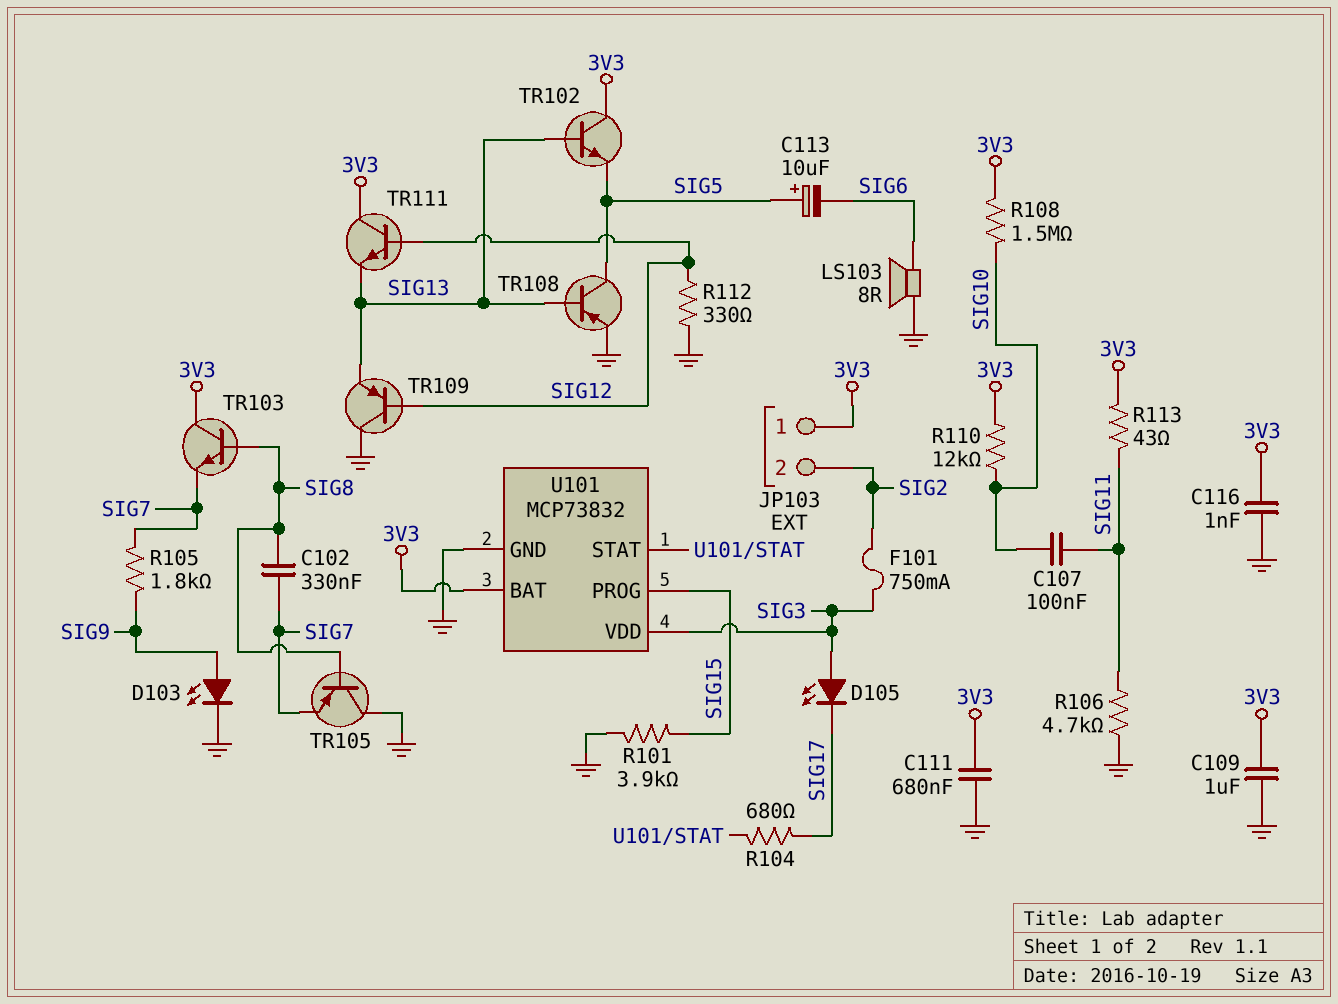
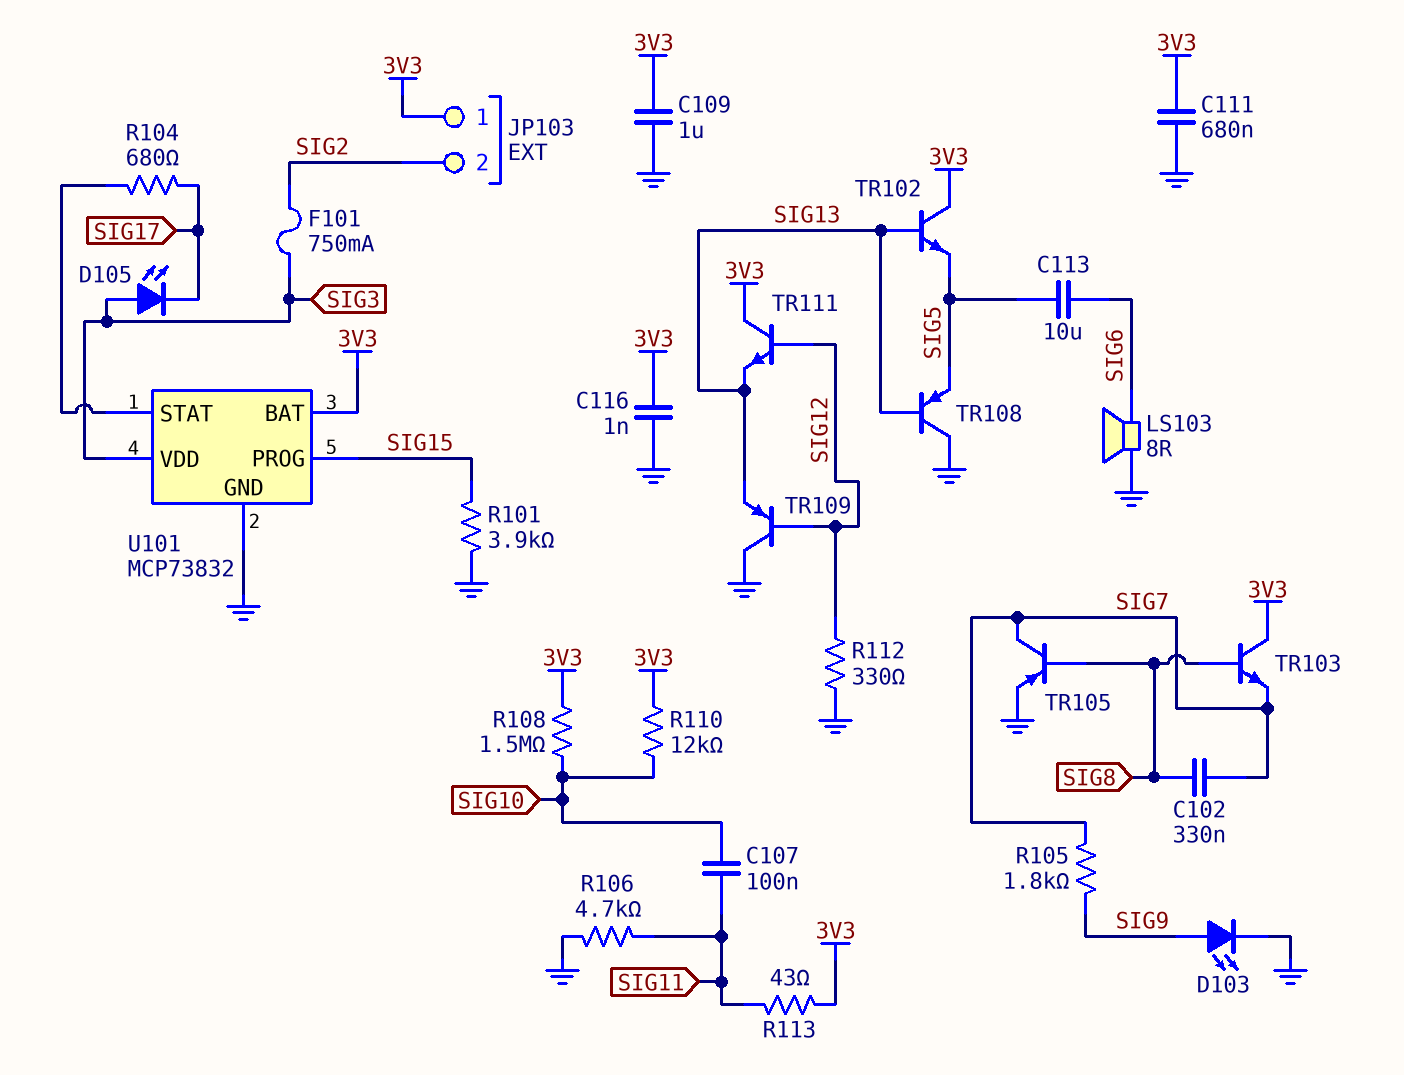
C113: 10uF (plus SIG5, minus SIG6) -> 10uF (SIG5, SIG6)
TR105: PNP (B SIG8, C GND, E SIG7) -> PNP (B SIG8, C SIG7, E GND)
TR108: PNP (B SIG13, C SIG5, E GND) -> PNP (B SIG13, C GND, E SIG5)

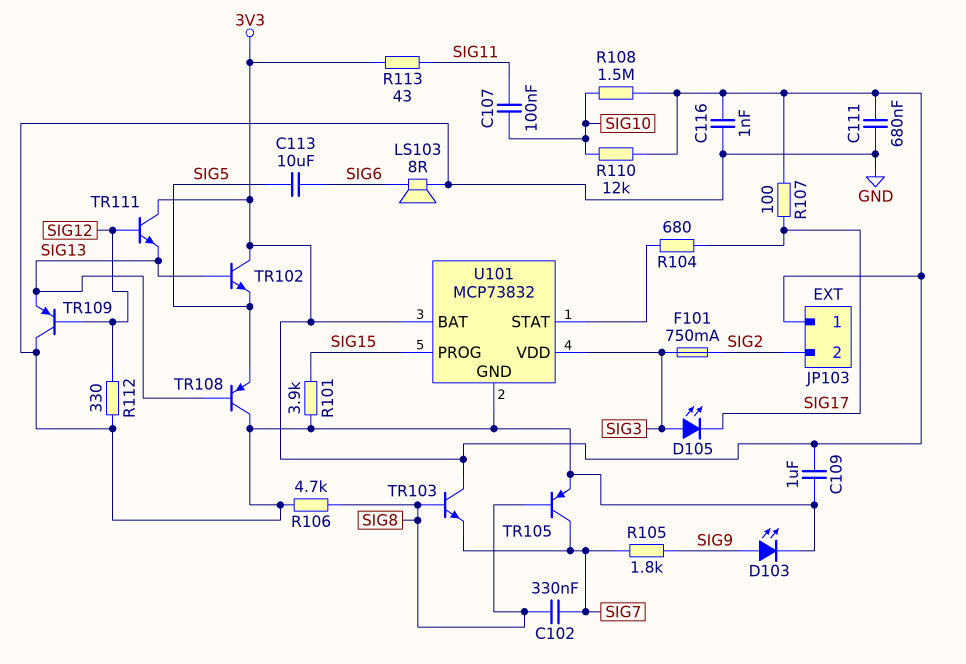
R106: 4.7k (GND, SIG11) -> 4.7k (GND, SIG8)
R107: none -> 100 (3V3, SIG17)

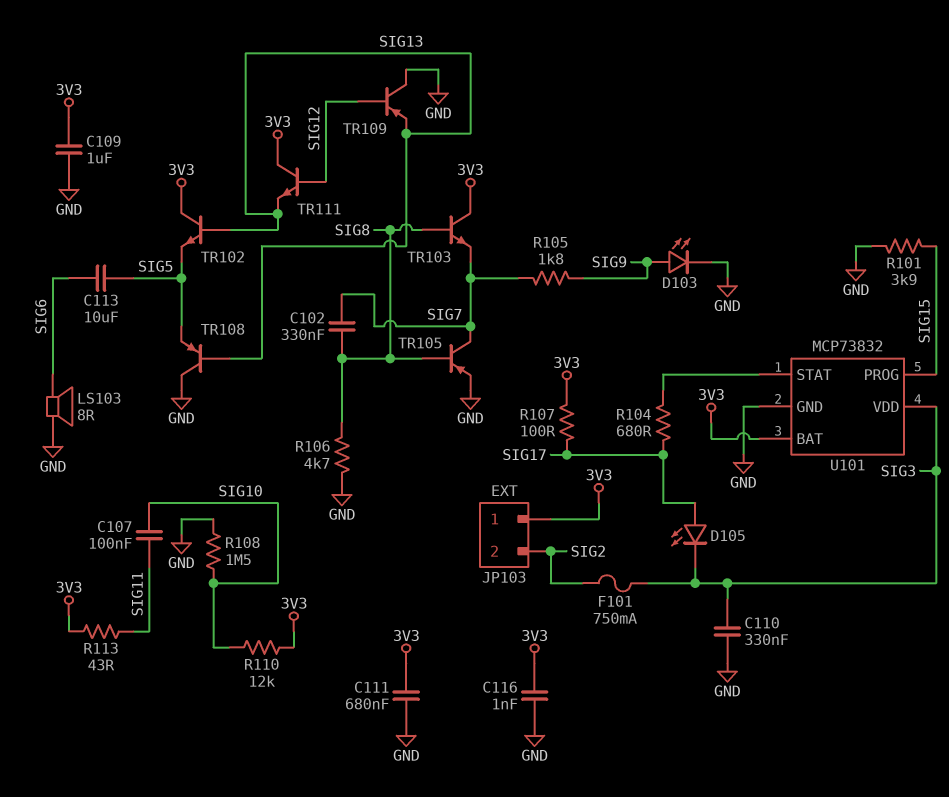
C110: none -> 330nF (GND, SIG3)
D105: LED (A SIG3, K SIG17) -> LED (A SIG17, K SIG3)
R108: 1.5M (3V3, SIG10) -> 1.5M (GND, SIG10)
R112: 330 (GND, SIG12) -> none

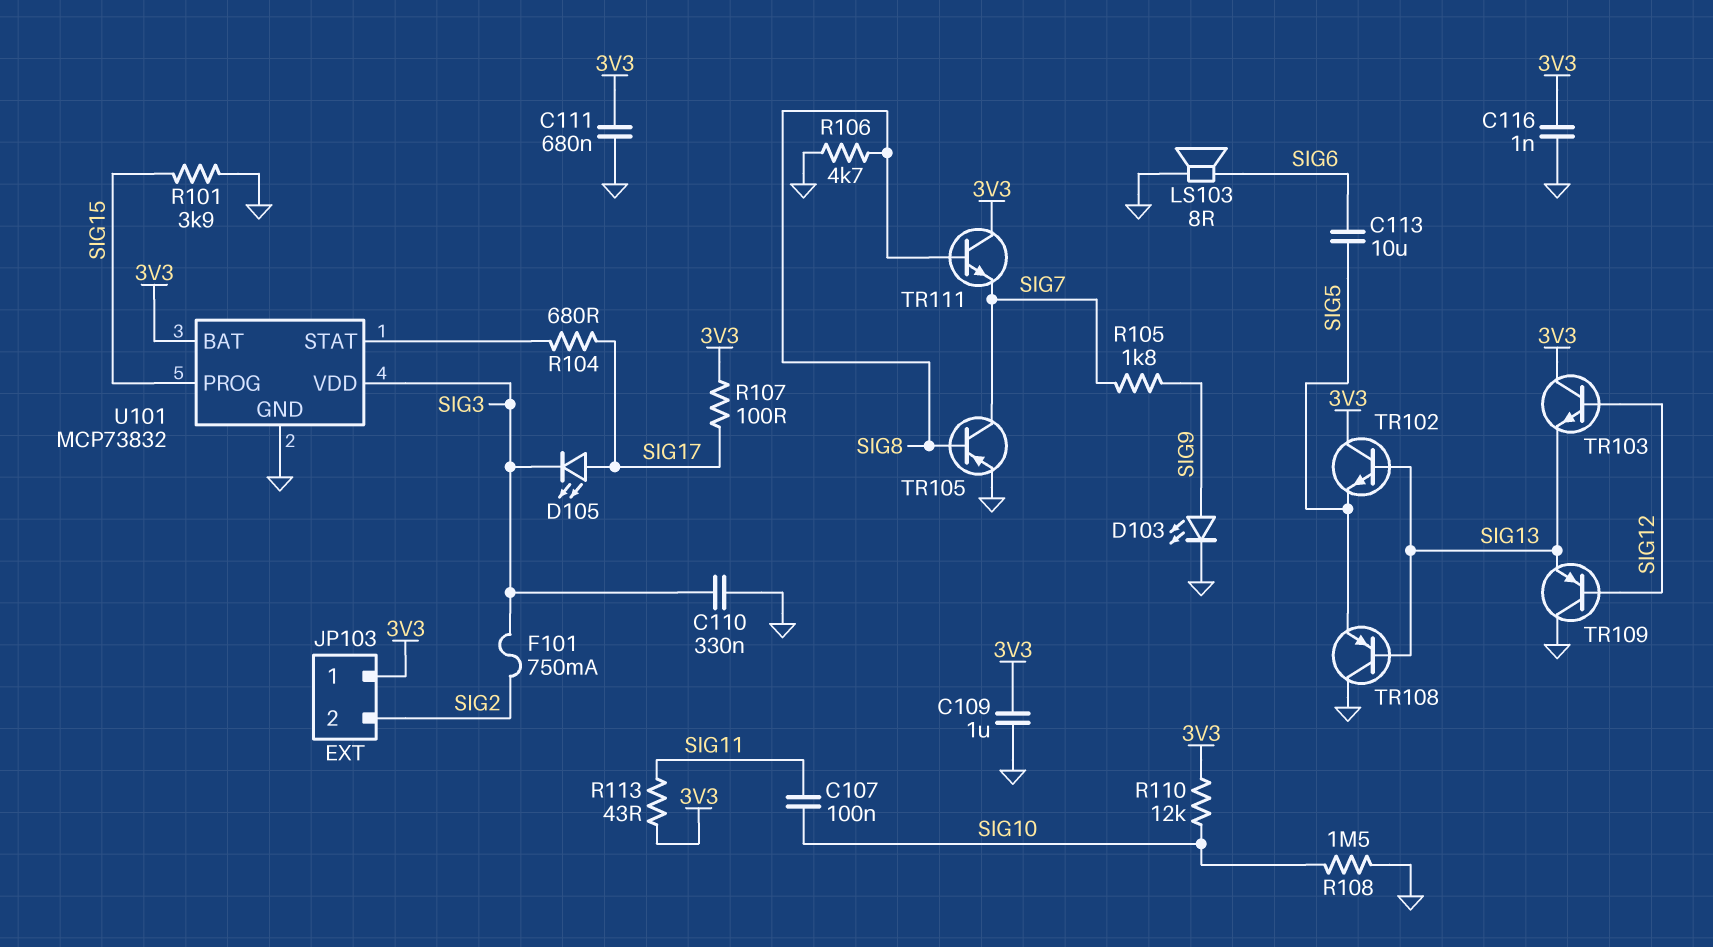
C102: 330nF (SIG7, SIG8) -> none
TR103: NPN (B SIG8, C 3V3, E SIG7) -> NPN (B SIG12, C 3V3, E SIG13)
TR111: NPN (B SIG12, C 3V3, E SIG13) -> NPN (B SIG8, C 3V3, E SIG7)

